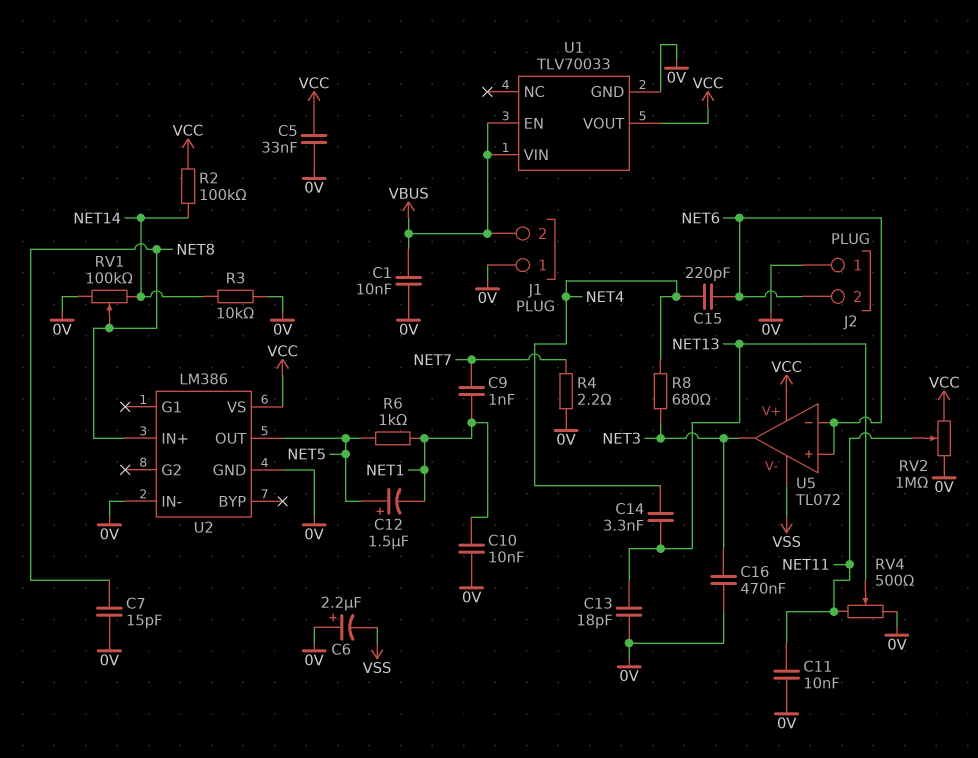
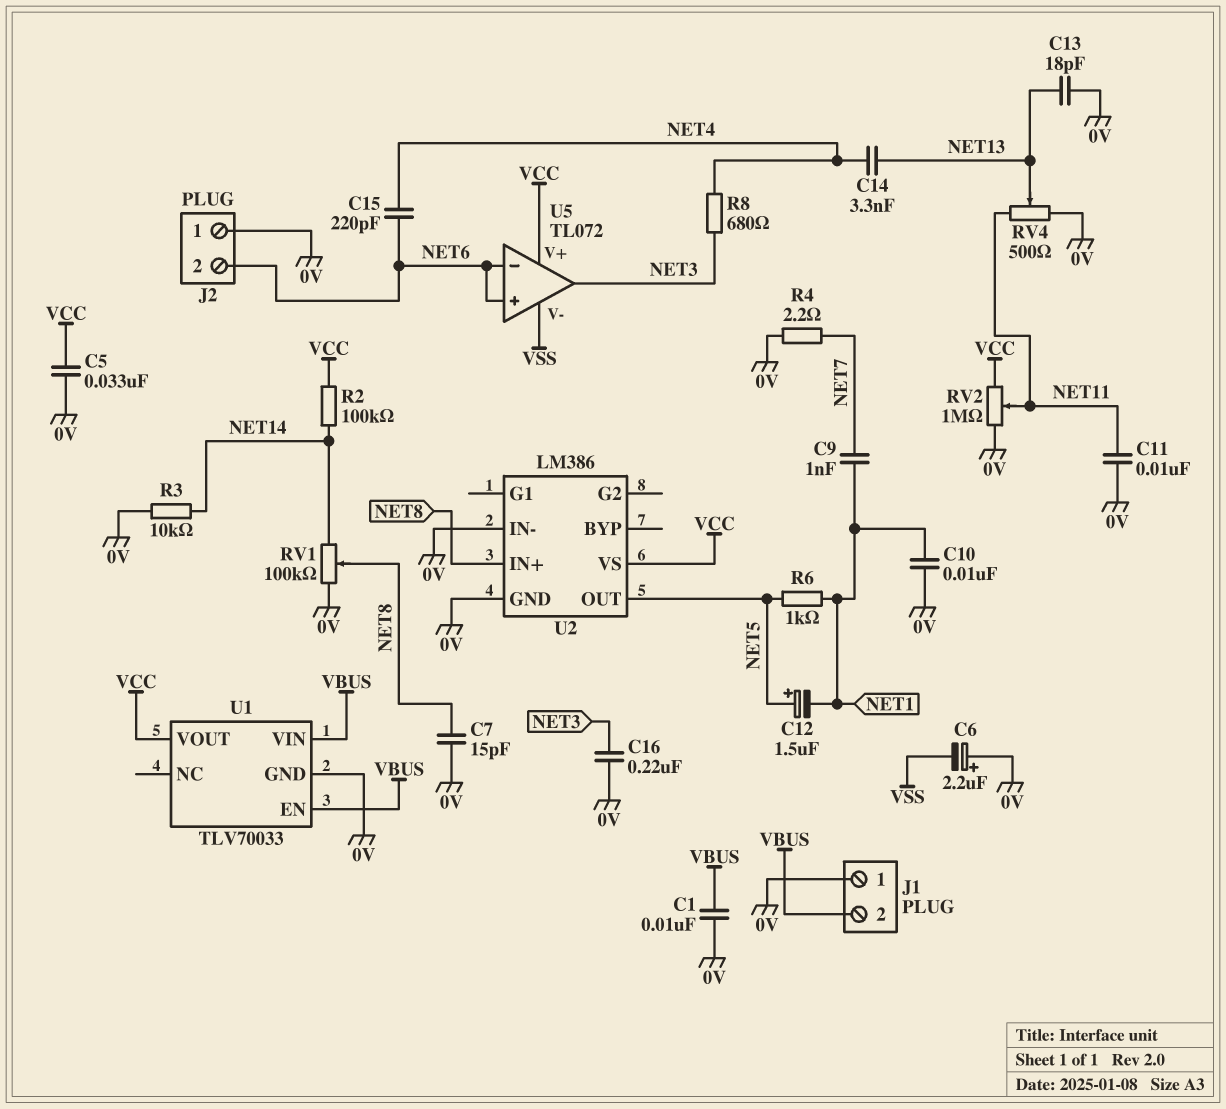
C16: 470nF (0V, NET3) -> 220nF (0V, NET3)

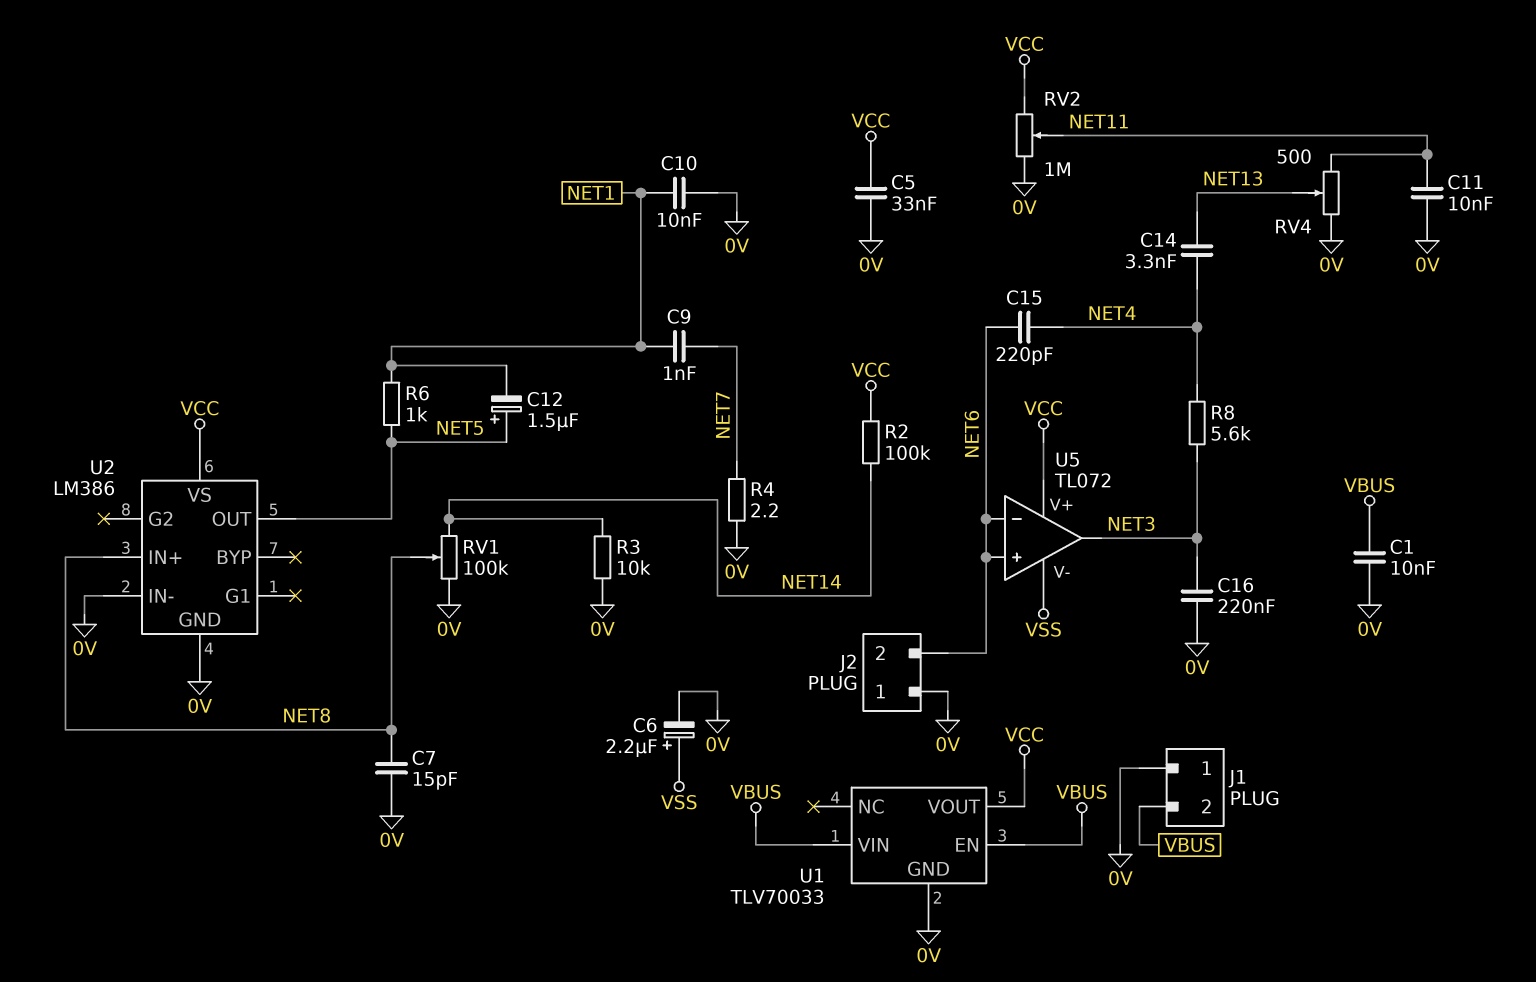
C6: 2.2uF (plus 0V, minus VSS) -> 2.2uF (plus VSS, minus 0V)
C13: 18pF (0V, NET13) -> none
R8: 680 (NET3, NET4) -> 5.6k (NET3, NET4)

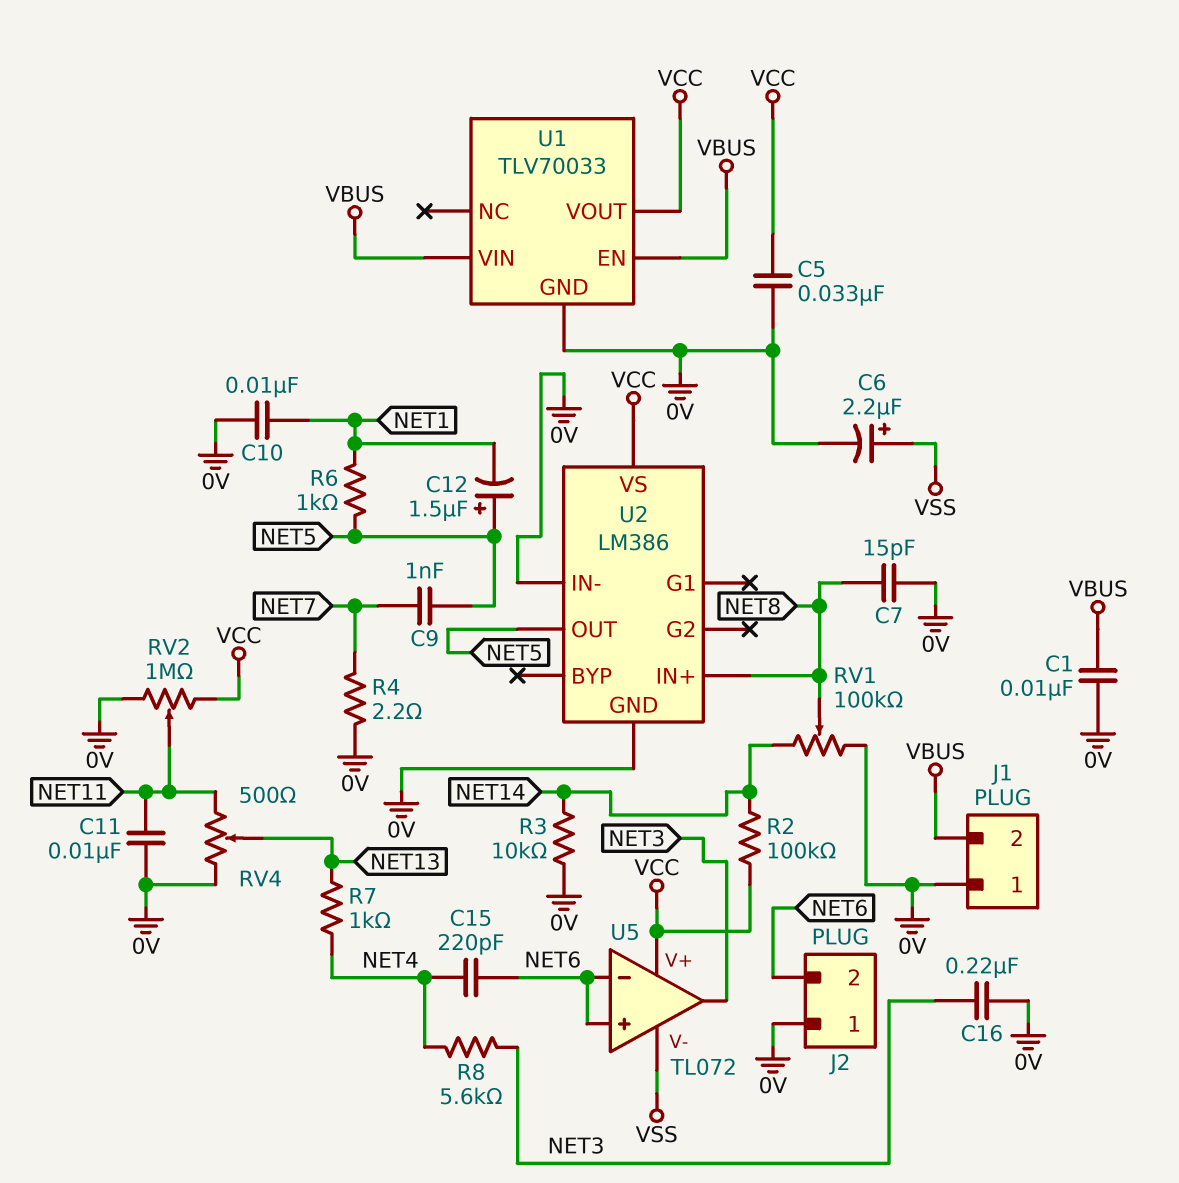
C9: 1nF (NET1, NET7) -> 1nF (NET5, NET7)
C14: 3.3nF (NET4, NET13) -> none
R7: none -> 1k (NET4, NET13)

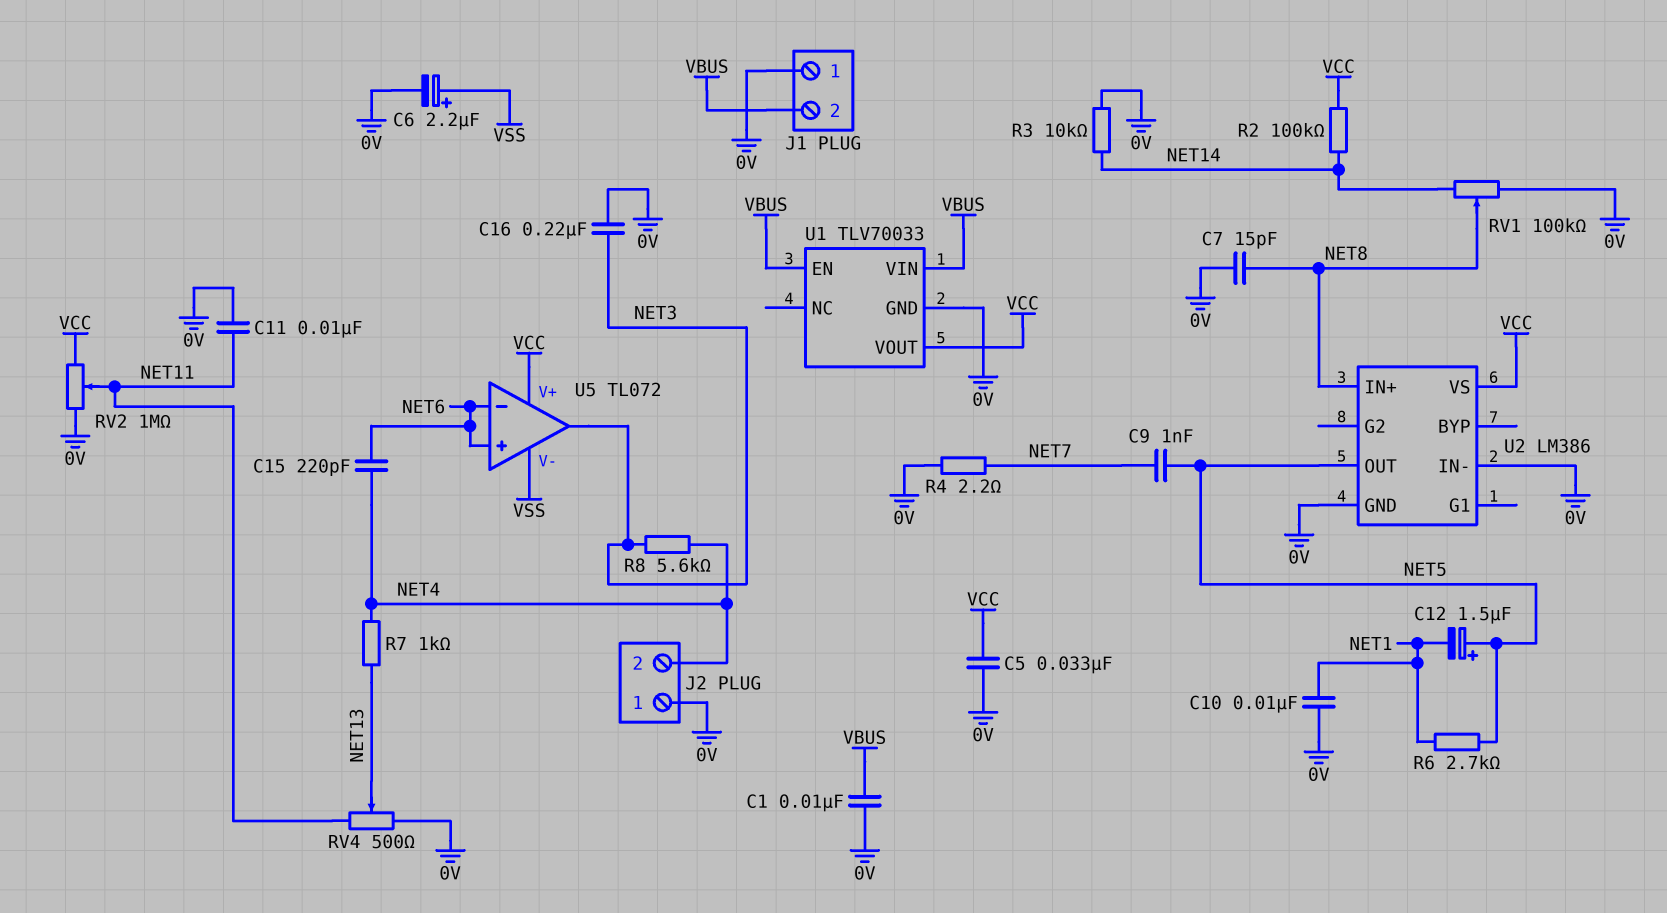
J2 pin 2: NET6 -> NET4
R6: 1k (NET1, NET5) -> 2.7k (NET1, NET5)

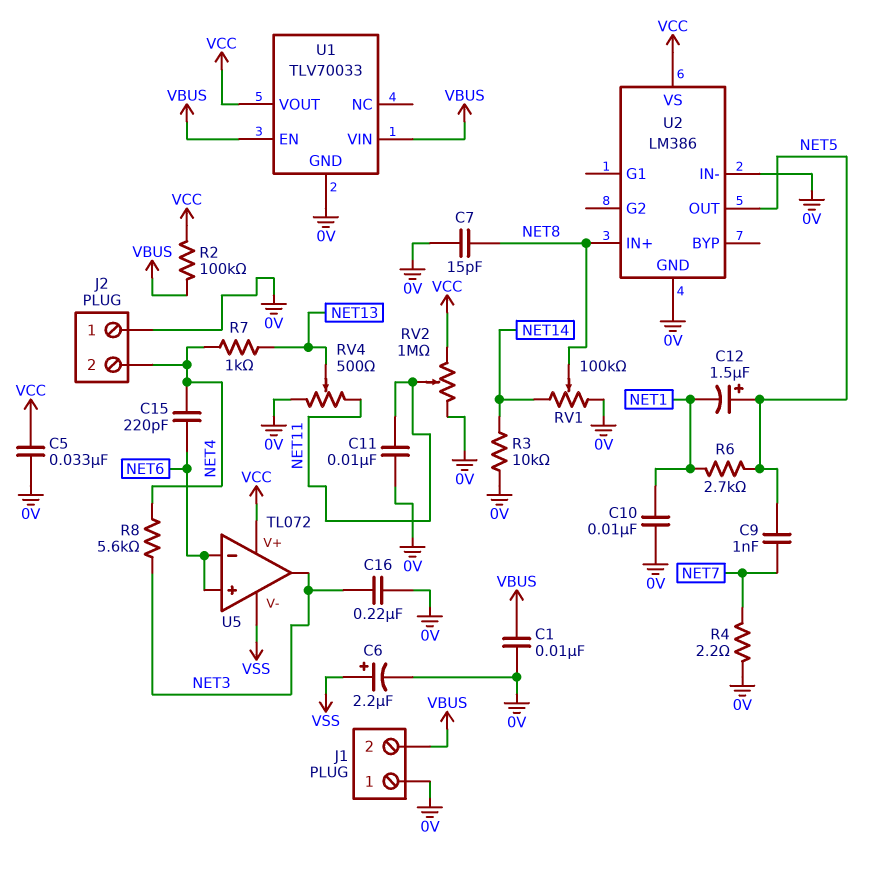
R2: 100k (NET14, VCC) -> 100k (VBUS, VCC)

